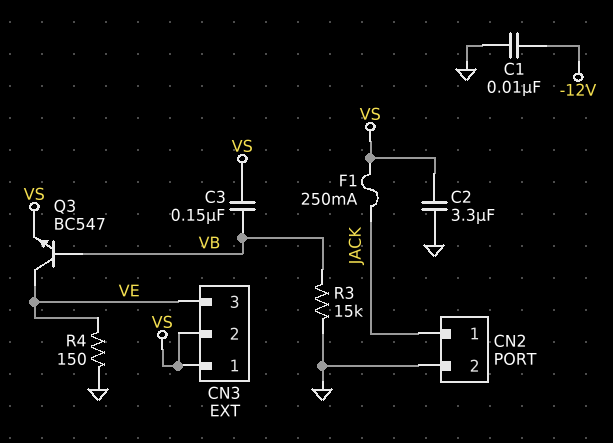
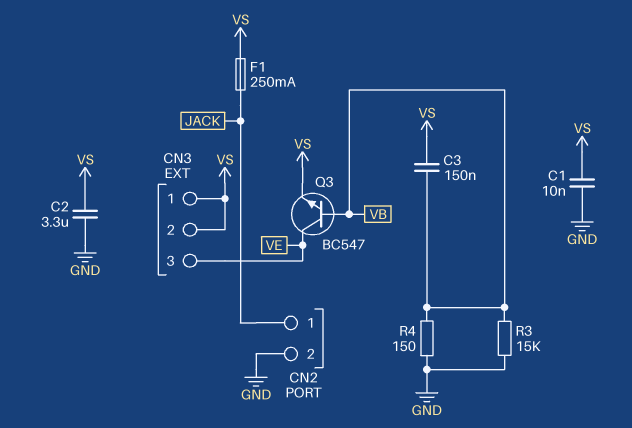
C1: 10nF (-12V, GND) -> 10nF (GND, VS)
R4: 150 (GND, VE) -> 150 (GND, VB)

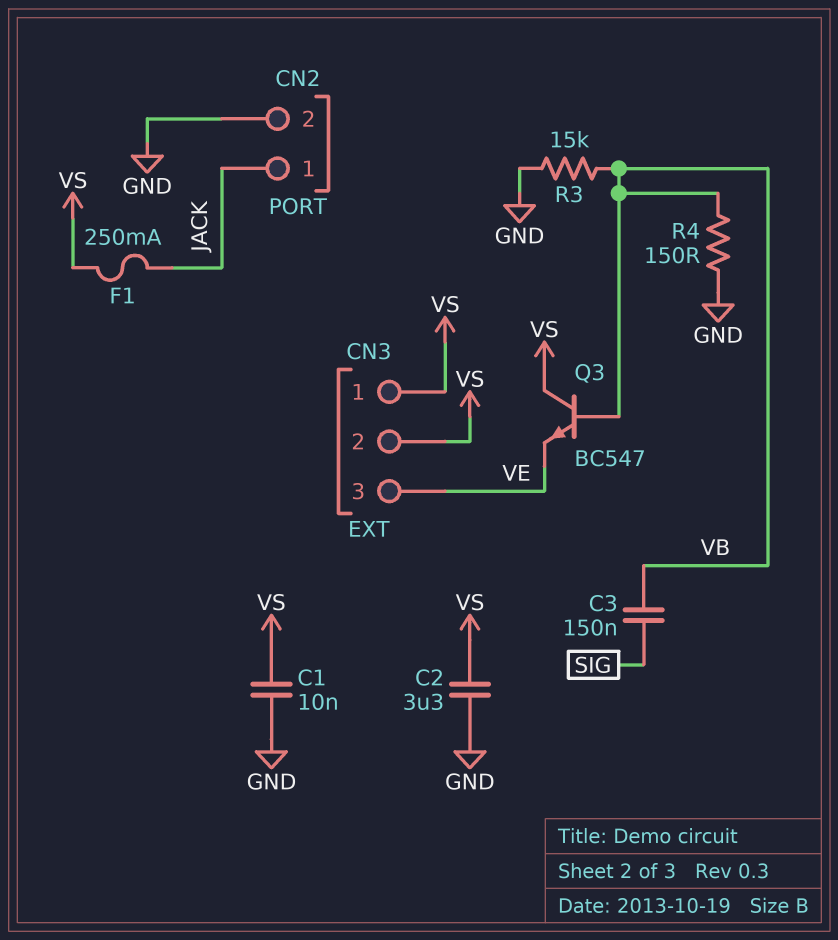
C3: 150nF (VB, VS) -> 150nF (SIG, VB)
Q3: NPN BC547 (B VB, C VE, E VS) -> NPN BC547 (B VB, C VS, E VE)

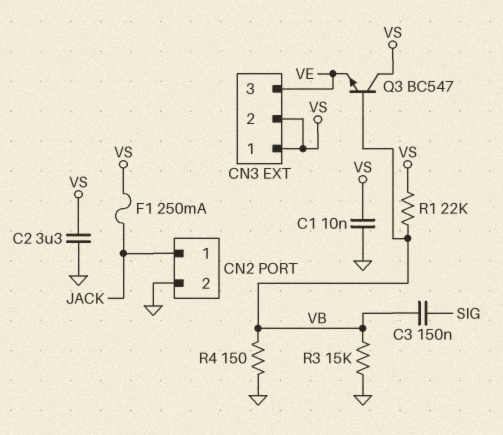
R1: none -> 22k (VB, VS)

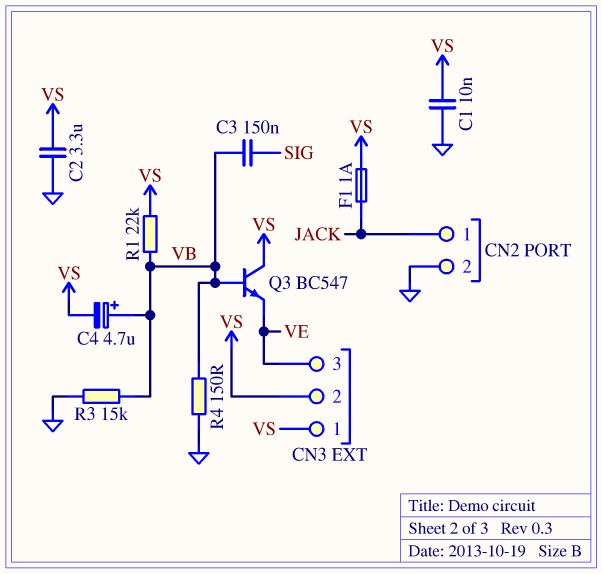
C4: none -> 4.7uF (plus VB, minus VS)
F1: 250mA (JACK, VS) -> 1A (JACK, VS)

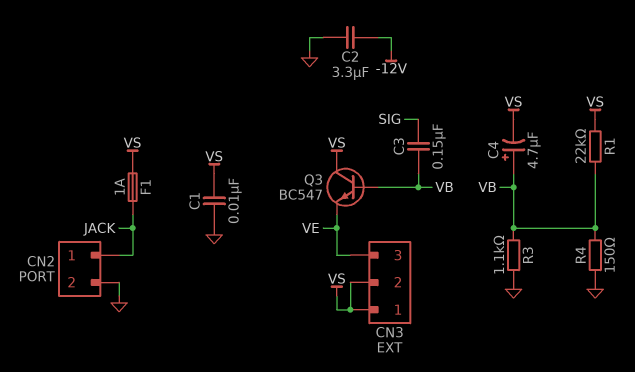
C2: 3.3uF (GND, VS) -> 3.3uF (-12V, GND)
R3: 15k (GND, VB) -> 1.1k (GND, VB)

